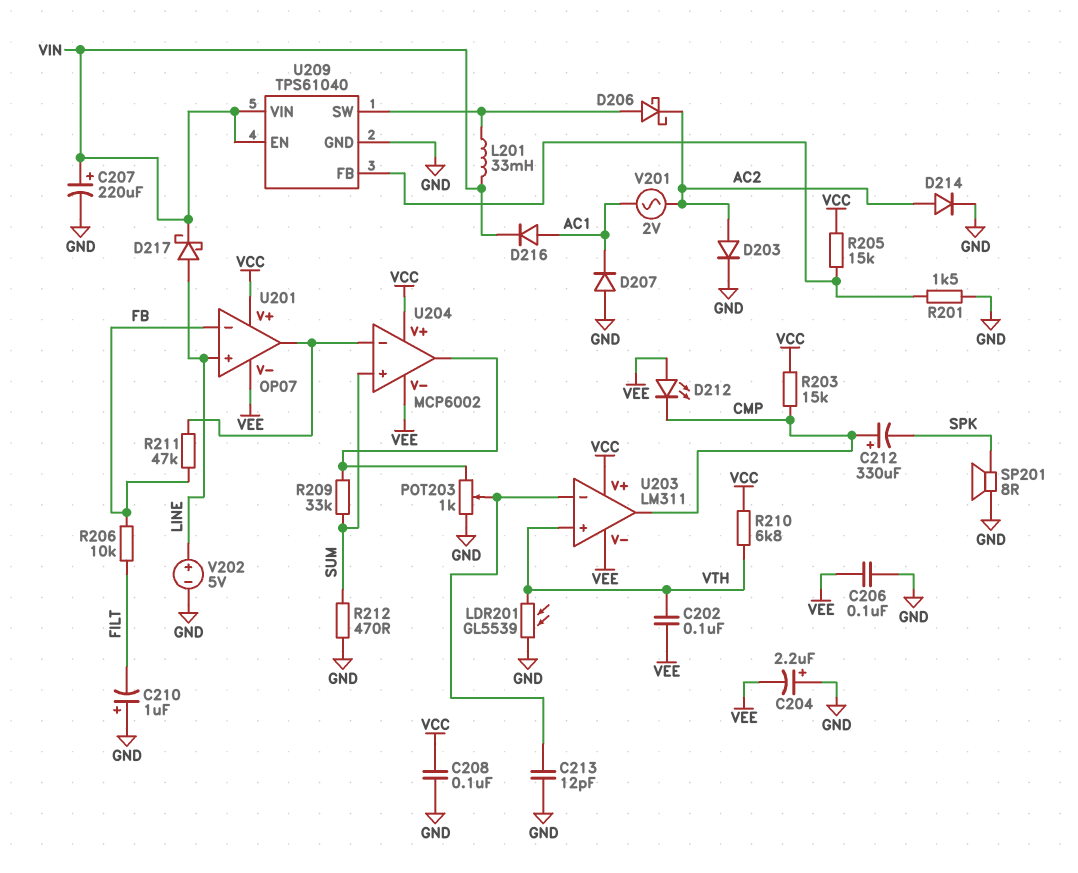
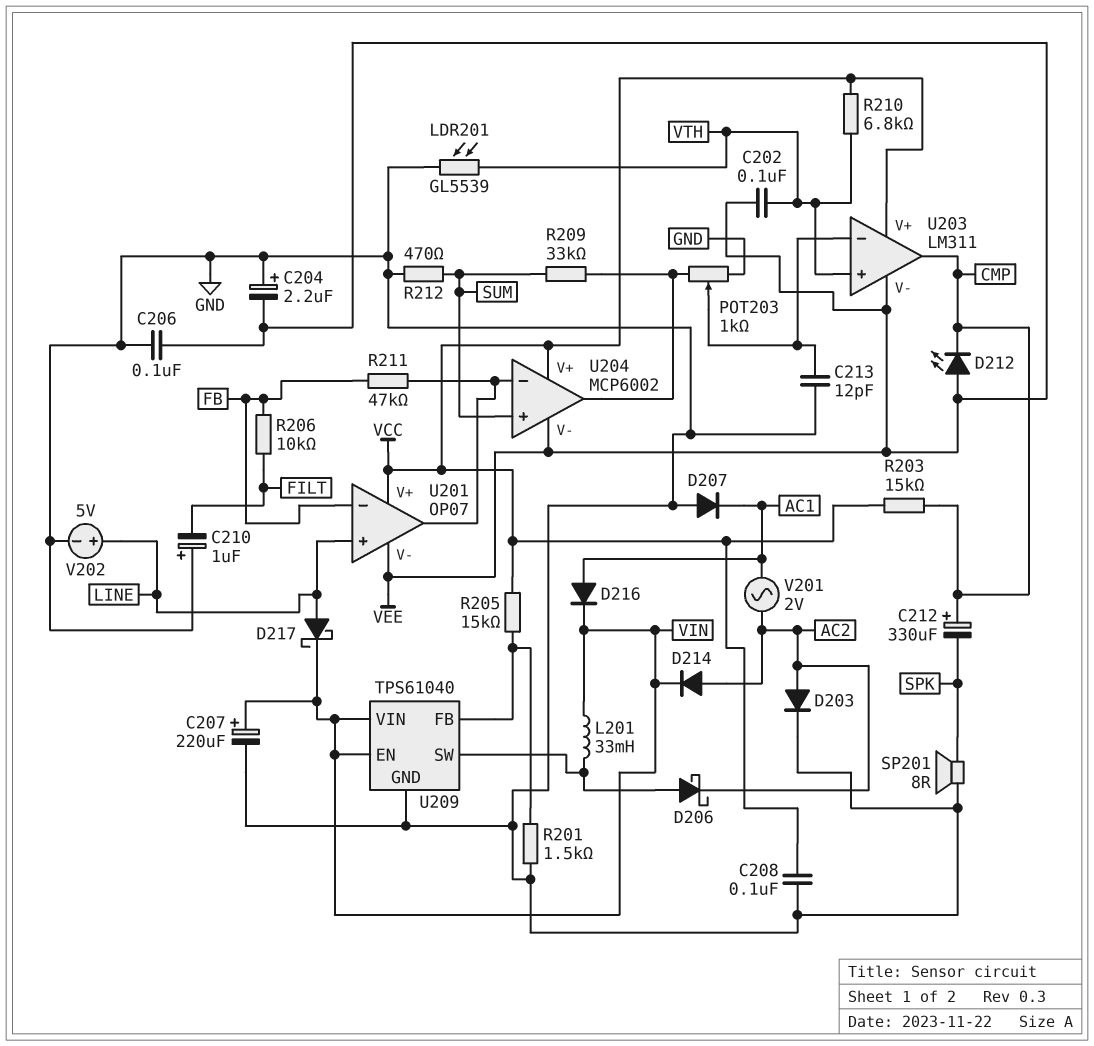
D214: diode (A AC2, K GND) -> diode (A AC2, K VIN)

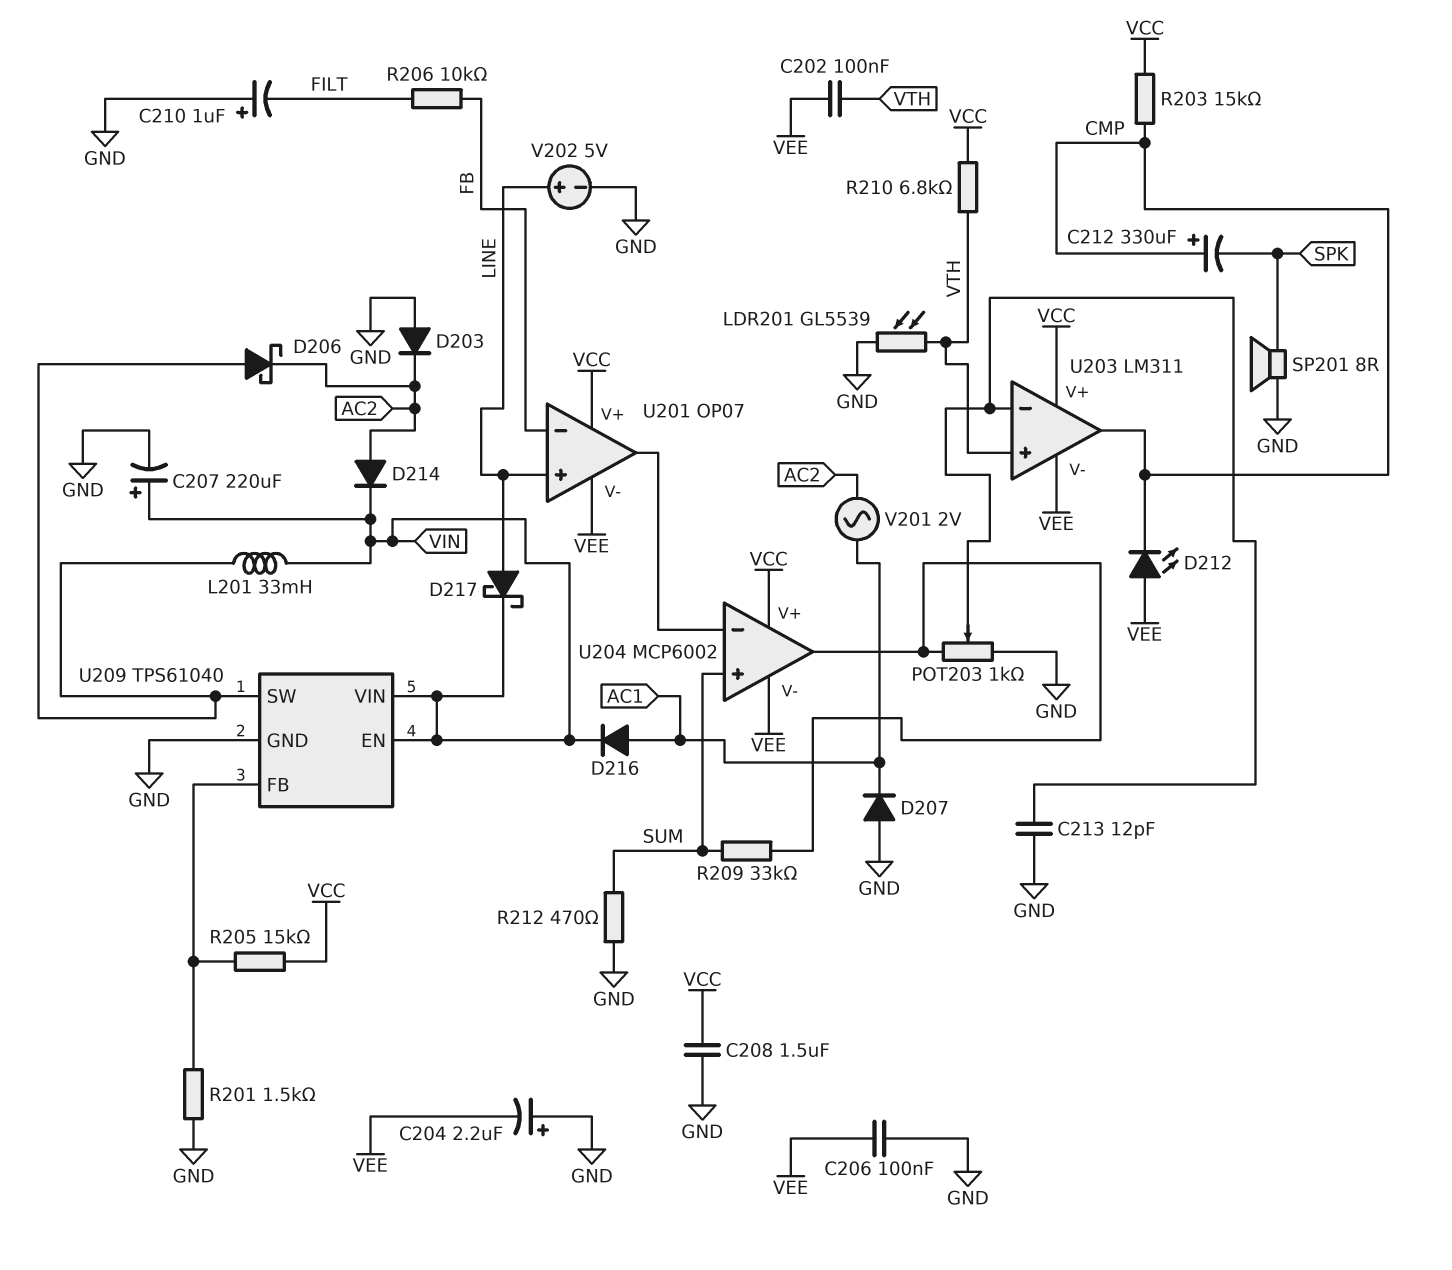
C208: 100nF (GND, VCC) -> 1.5uF (GND, VCC)
D203: diode (A AC2, K GND) -> diode (A GND, K AC2)
R211: 47k (FB, U201/out) -> none

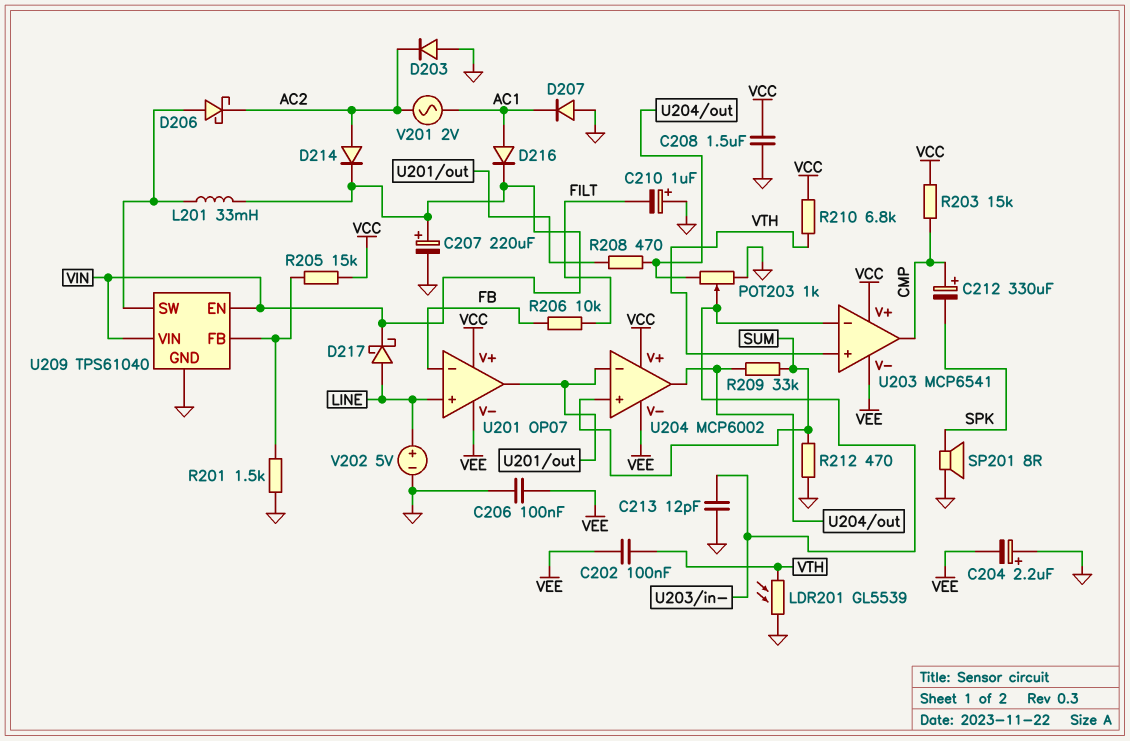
D212: LED (A VEE, K CMP) -> none
R208: none -> 470 (U201/out, U204/out)
U203: LM311 -> MCP6541

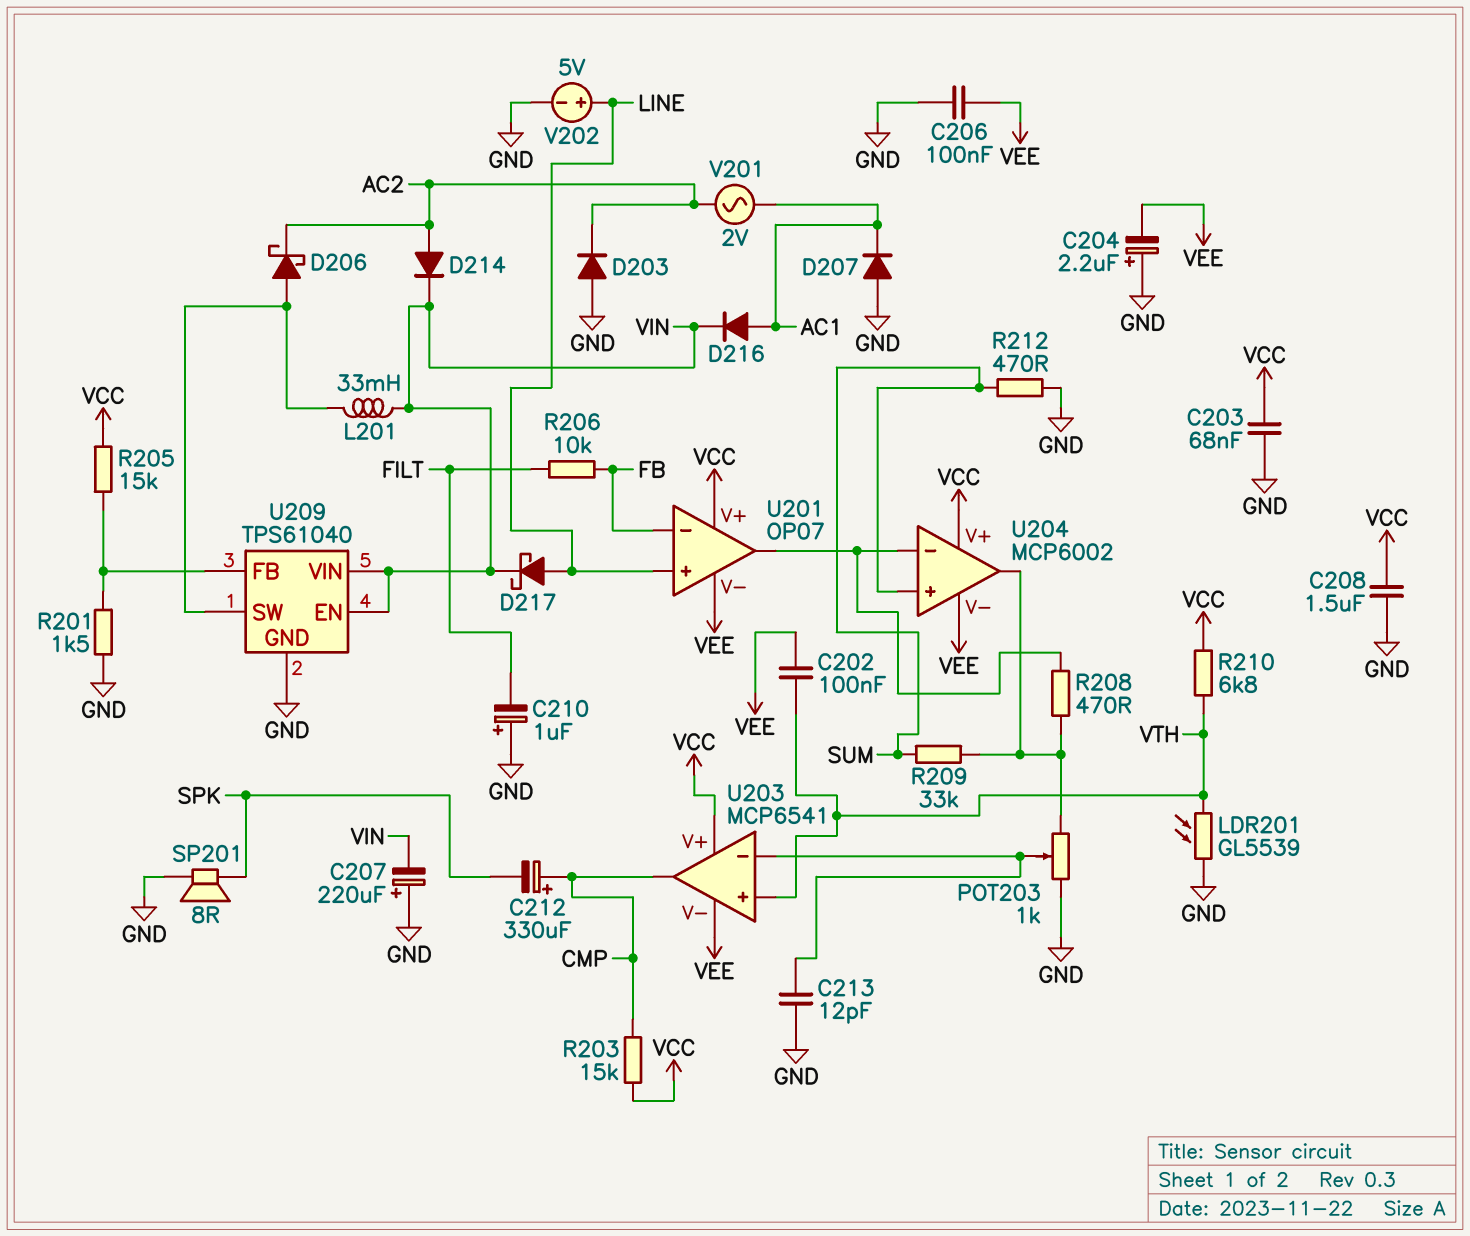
C203: none -> 68nF (GND, VCC)
C207: 220uF (plus VIN, minus GND) -> 220uF (plus GND, minus VIN)

